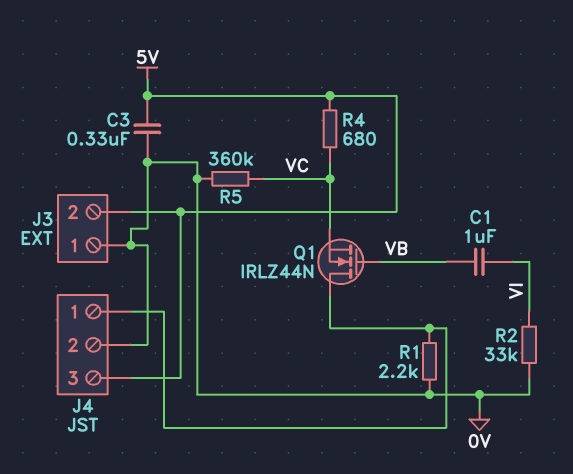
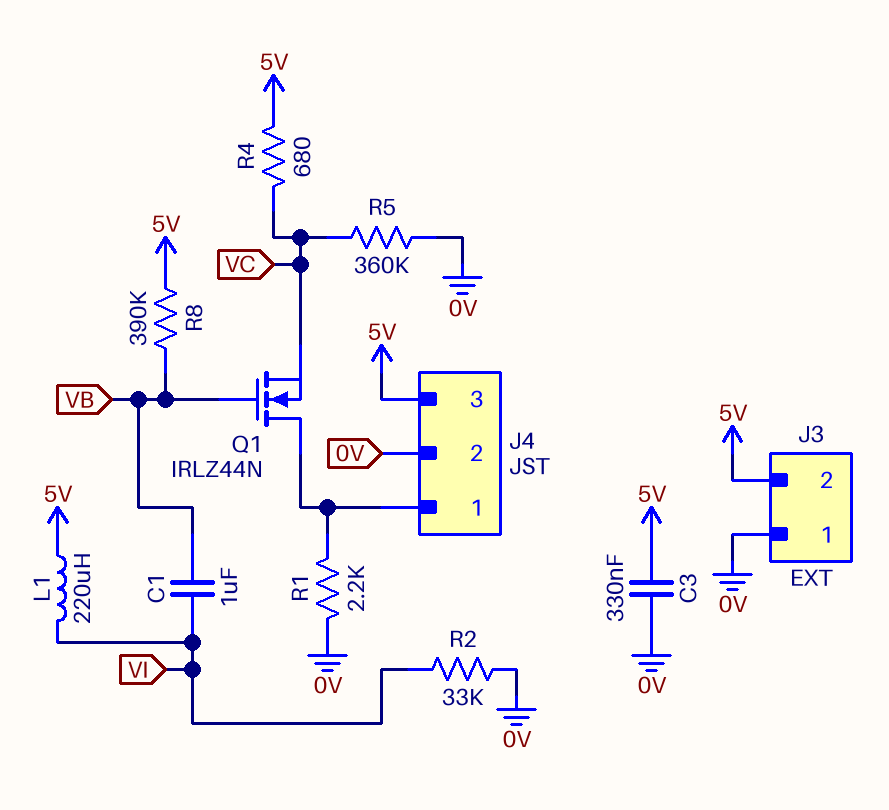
L1: none -> 220uH (5V, VI)
R8: none -> 390k (5V, VB)

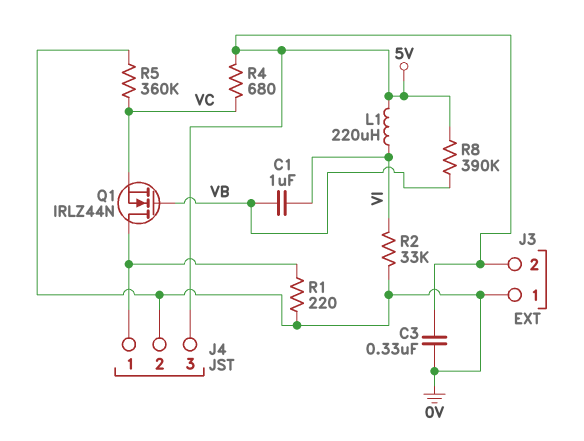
R1: 2.2k (0V, J4/1) -> 220 (0V, J4/1)

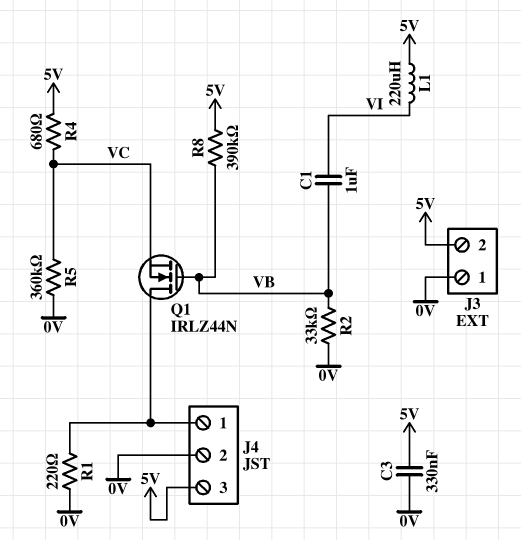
R2: 33k (0V, VI) -> 33k (0V, VB)

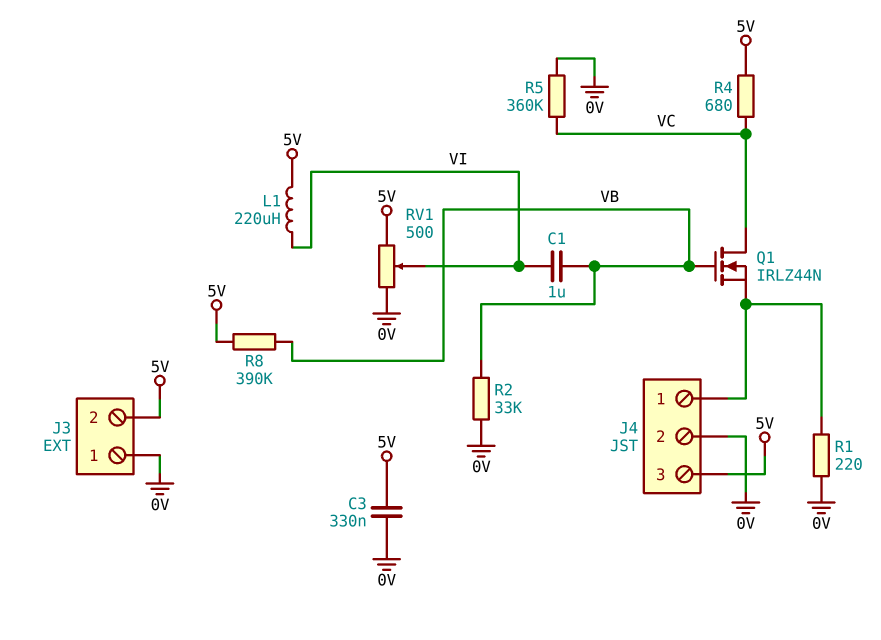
Q1: NMOS IRLZ44N (G VB, D J4/1, S VC) -> NMOS IRLZ44N (G VB, D VC, S J4/1)
RV1: none -> 500 (0V, 5V, wiper VI)

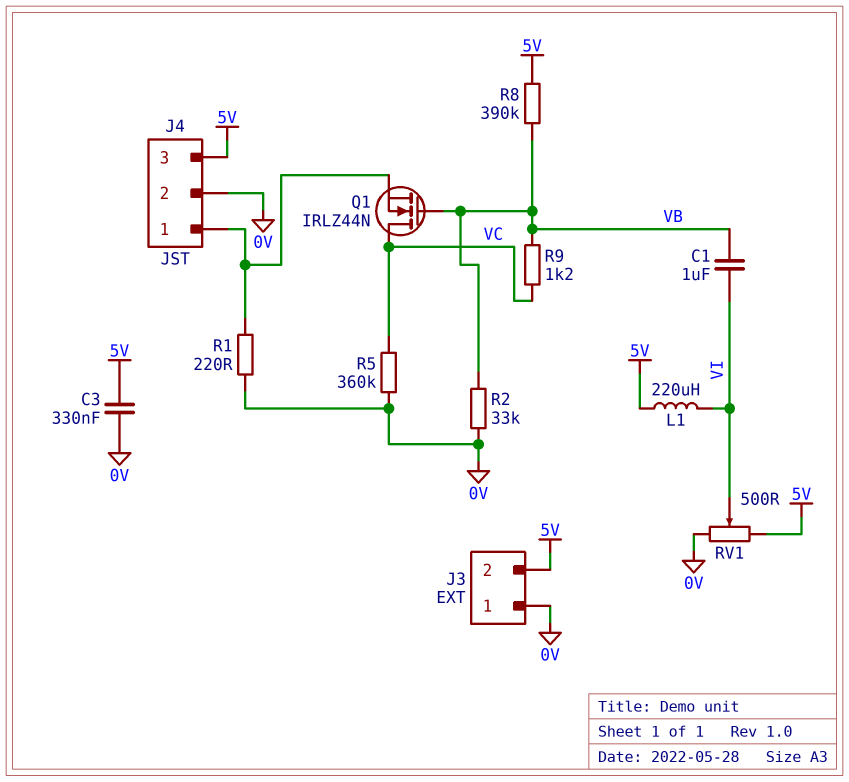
R4: 680 (5V, VC) -> none
R9: none -> 1.2k (VB, VC)

